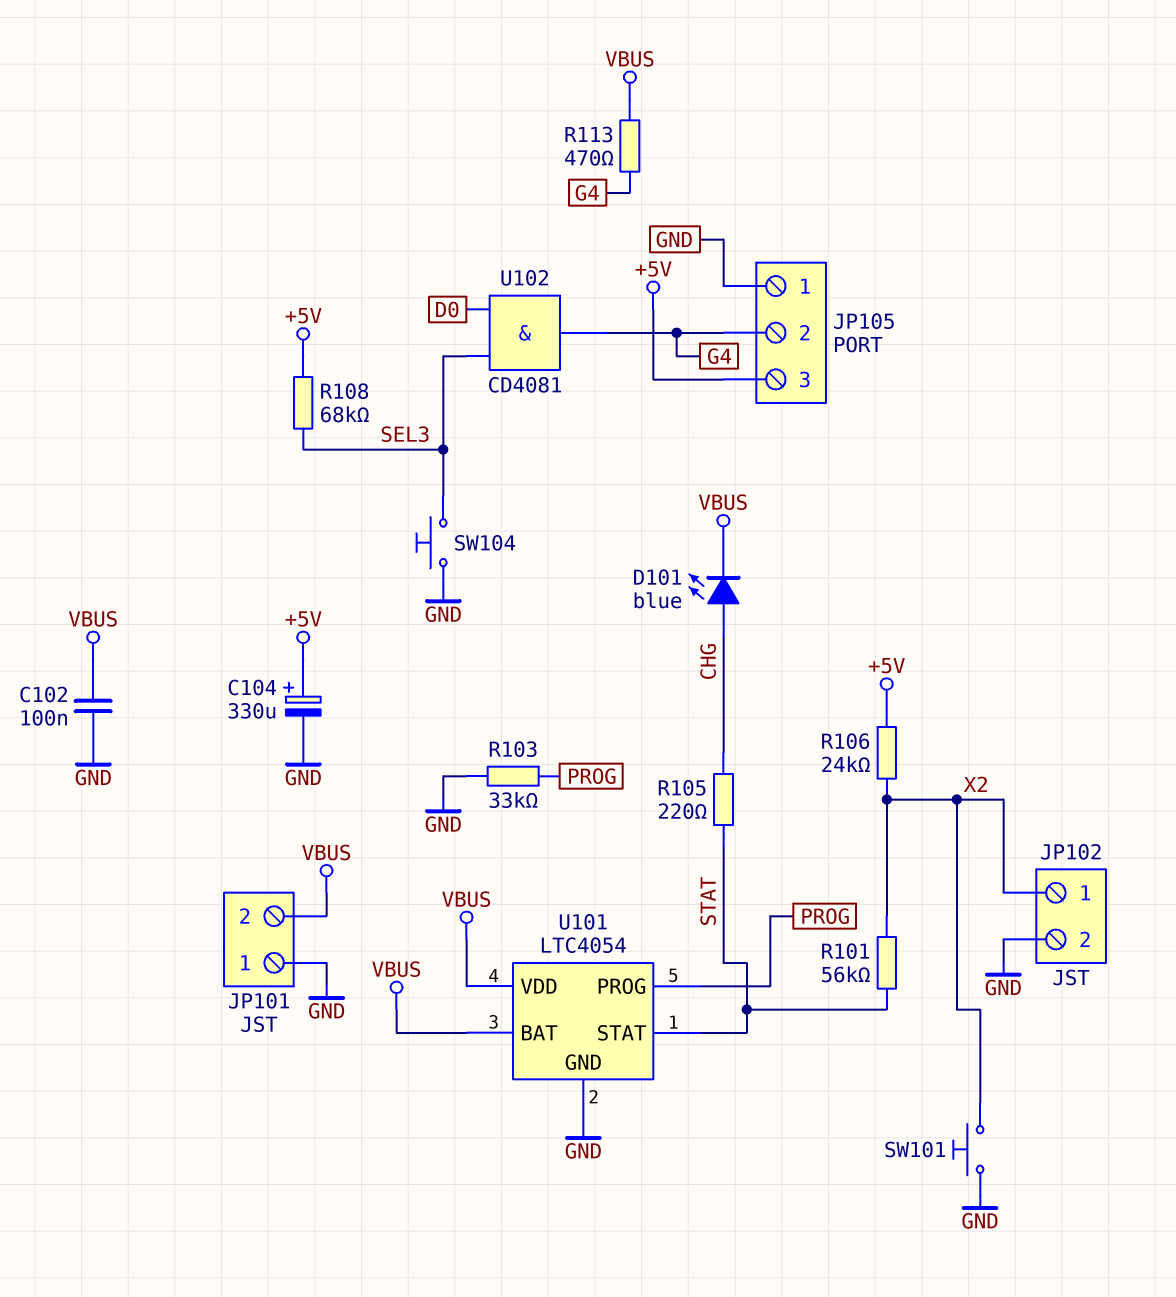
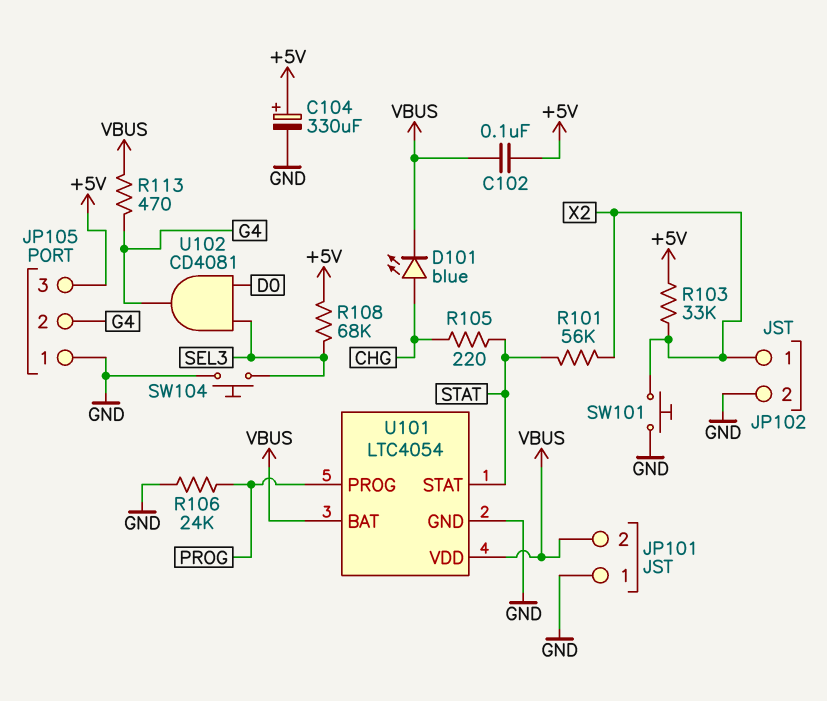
C102: 100nF (GND, VBUS) -> 100nF (+5V, VBUS)
R103: 33k (GND, PROG) -> 33k (+5V, X2)
R106: 24k (+5V, X2) -> 24k (GND, PROG)

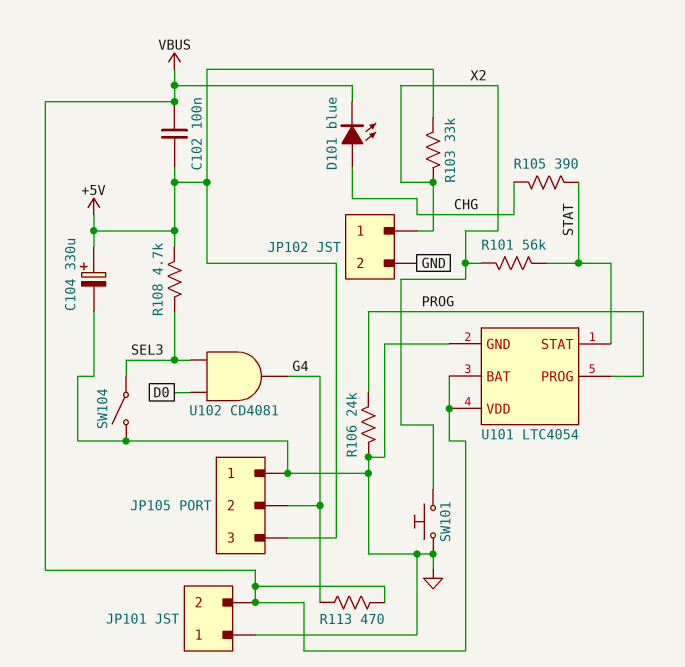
R105: 220 (CHG, STAT) -> 390 (CHG, STAT)
R108: 68k (+5V, SEL3) -> 4.7k (+5V, SEL3)
SW104: button (GND, SEL3) -> switch (GND, SEL3)

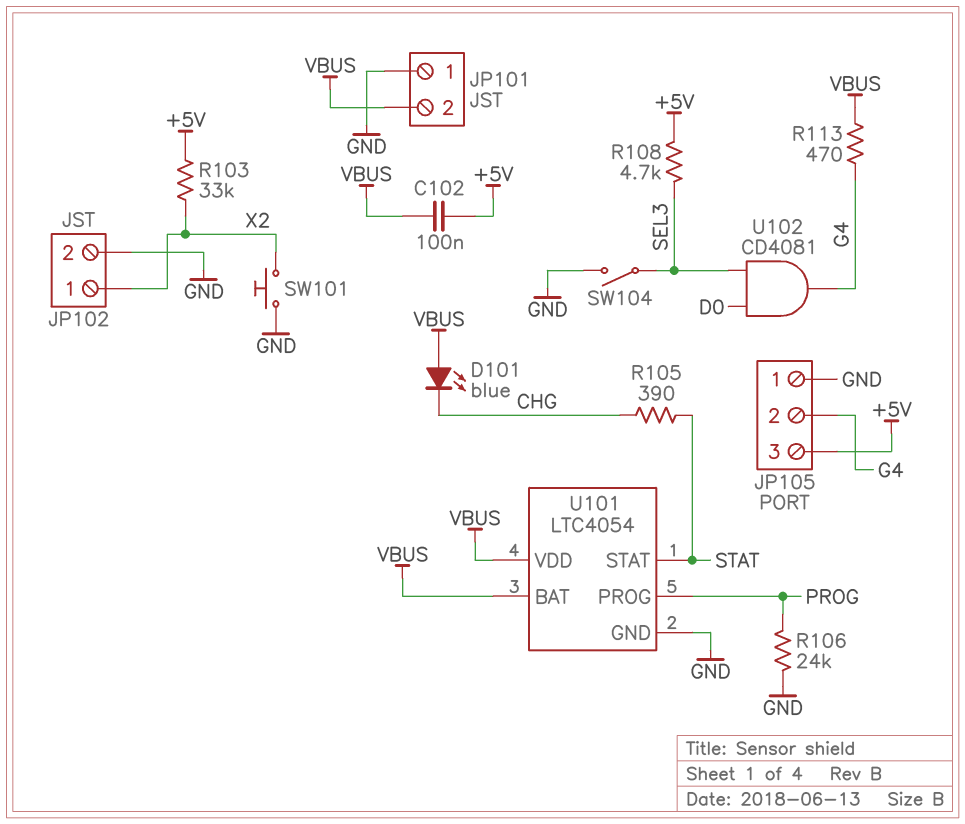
C104: 330uF (plus +5V, minus GND) -> none
D101: LED blue (A CHG, K VBUS) -> LED blue (A VBUS, K CHG)
R101: 56k (STAT, X2) -> none

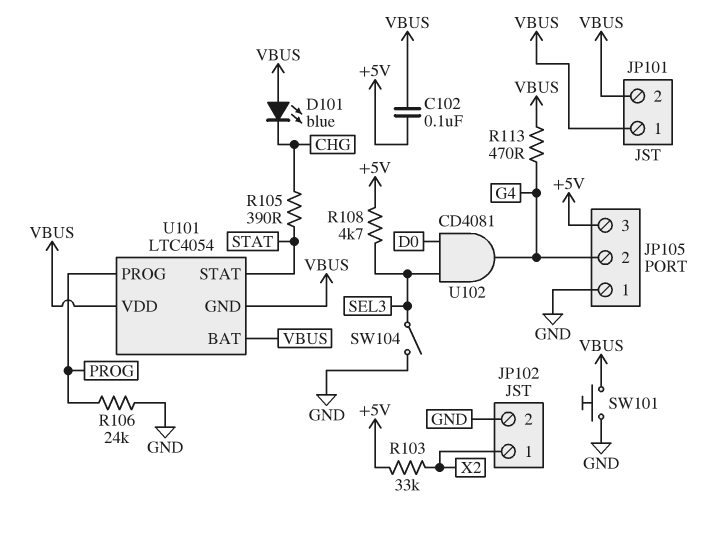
JP101 pin 1: GND -> VBUS
SW101: button (GND, X2) -> button (GND, VBUS)
U101 pin GND: GND -> VBUS

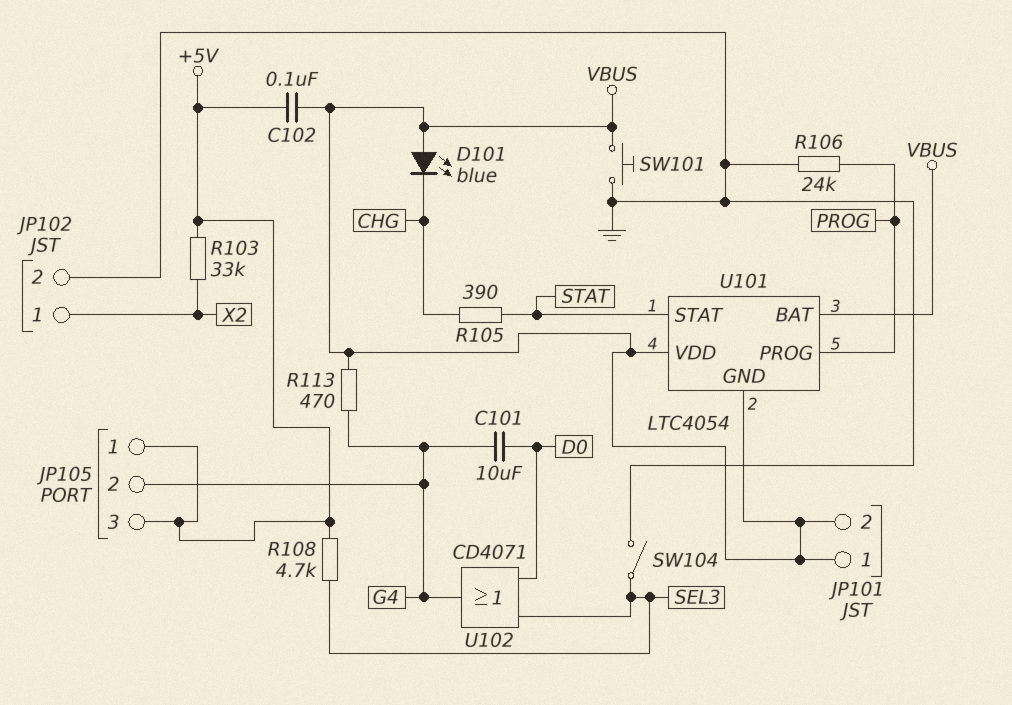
C101: none -> 10uF (D0, G4)
JP105 pin 1: GND -> +5V
U102: AND CD4081 (in D0, in SEL3, out G4) -> OR CD4071 (in D0, in SEL3, out G4)

